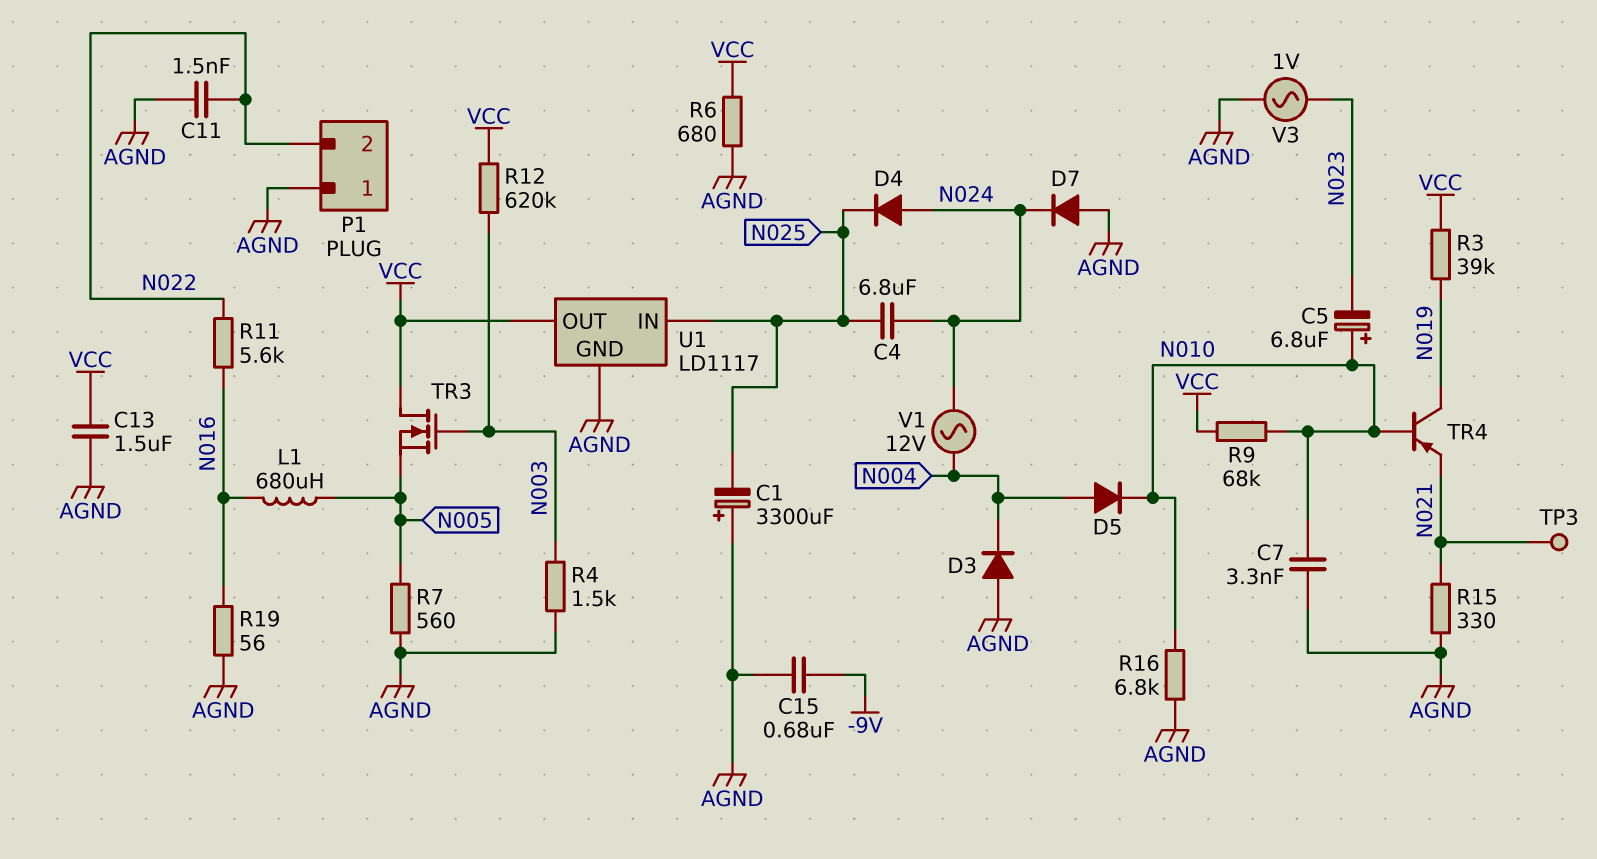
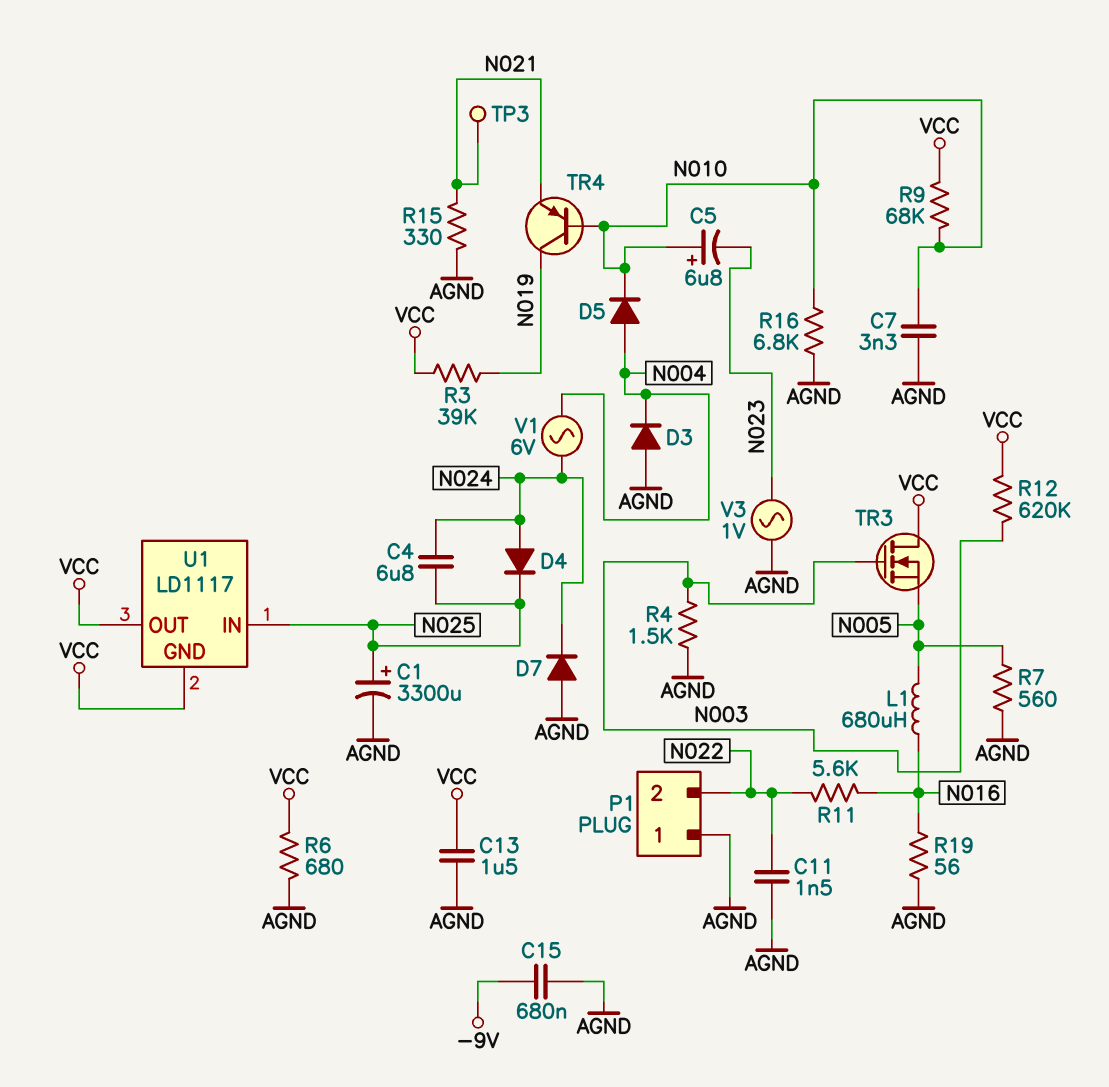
C1: 3300uF (plus AGND, minus N025) -> 3300uF (plus N025, minus AGND)
U1 pin GND: AGND -> VCC
V1: AC 12V (N004, N024) -> AC 6V (N004, N024)

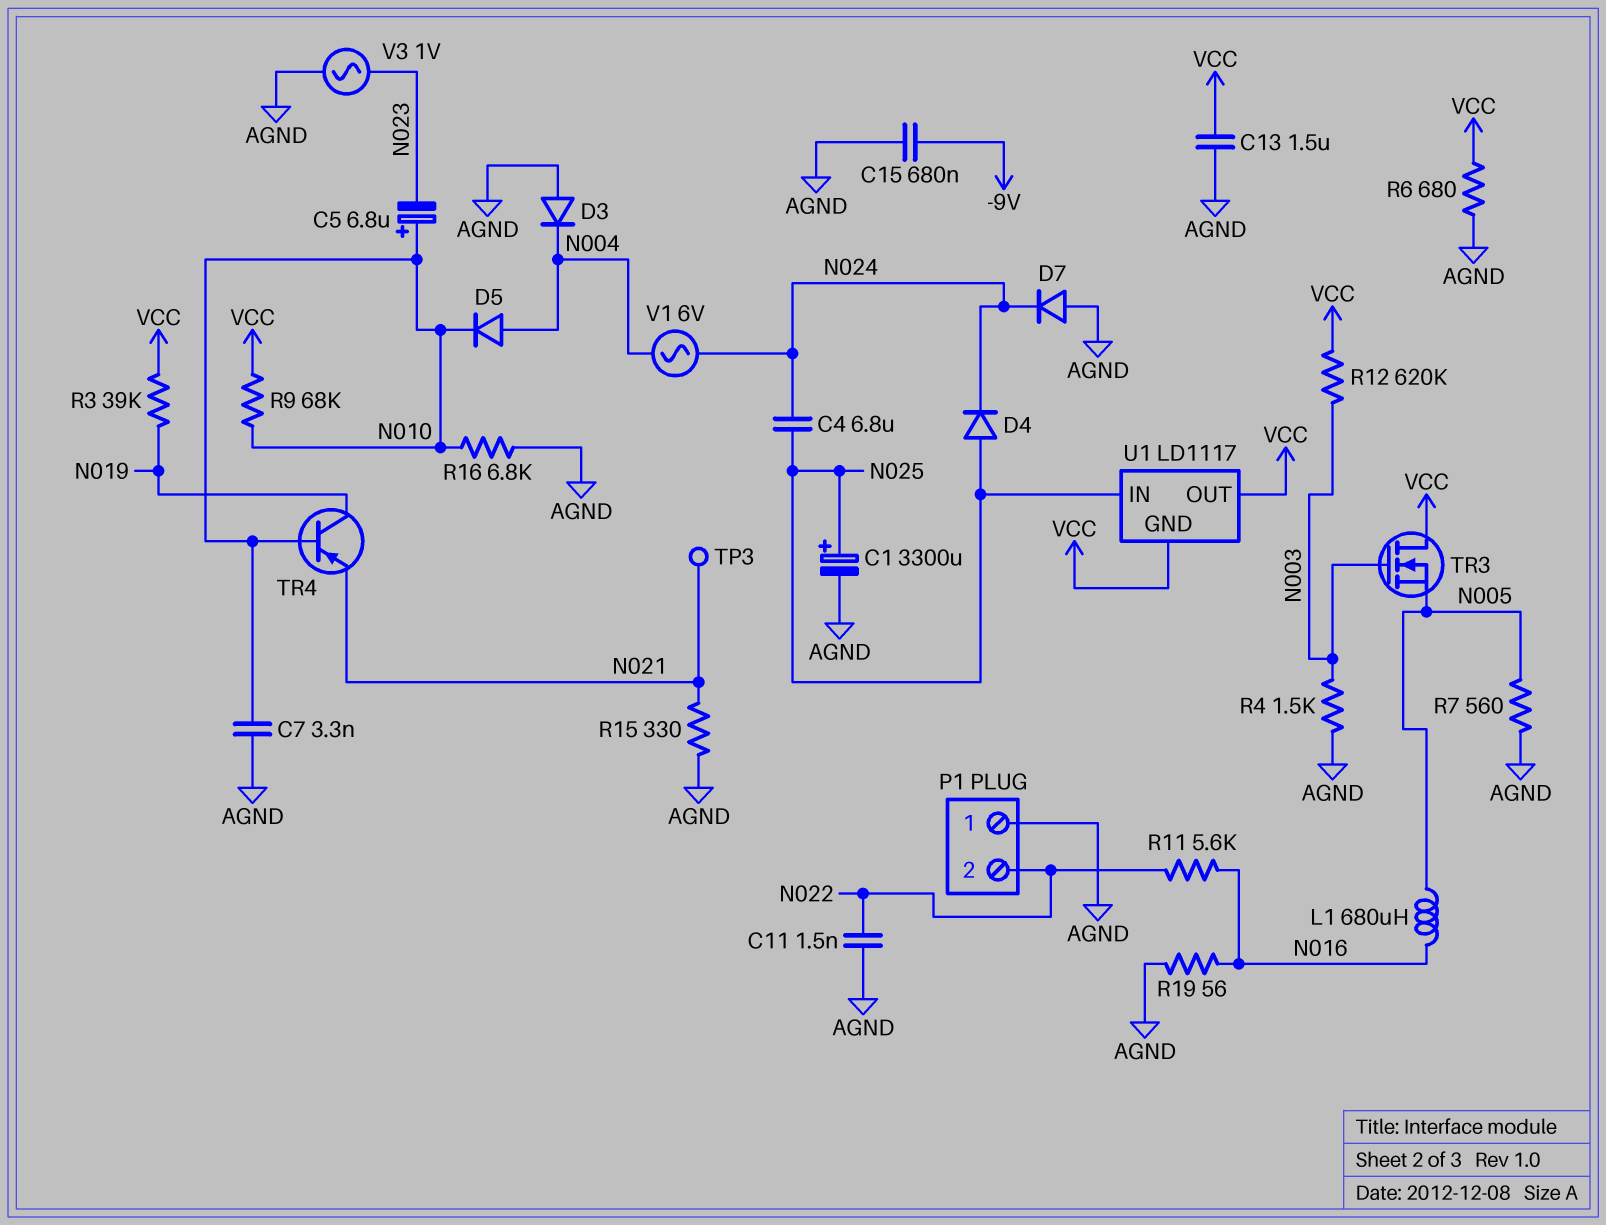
D4: diode (A N024, K N025) -> diode (A N025, K N024)

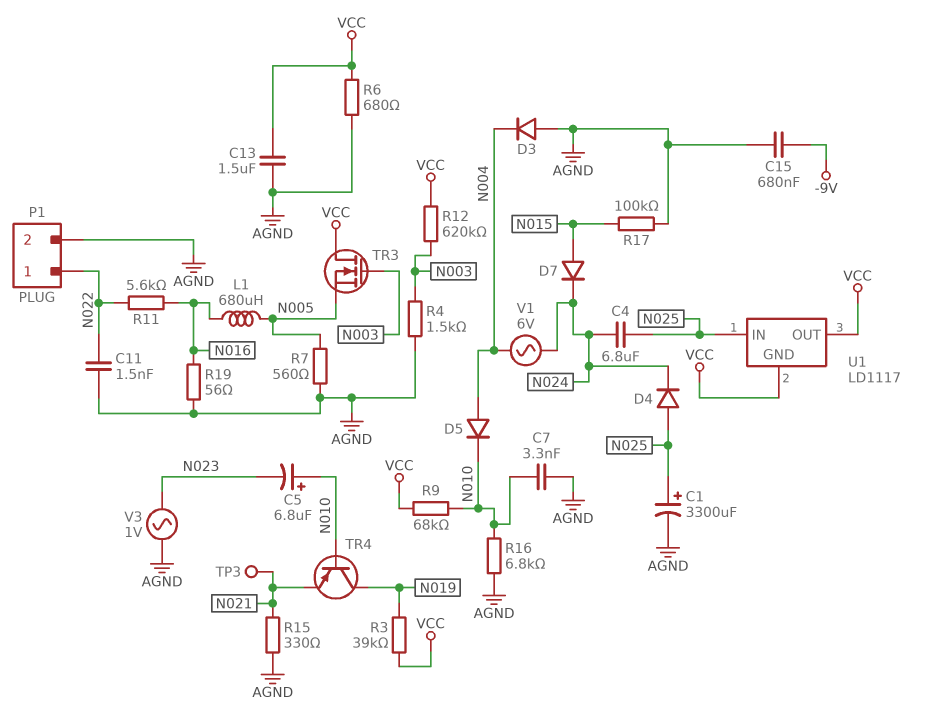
D7: diode (A AGND, K N024) -> diode (A N015, K N024)
P1 pin 1: AGND -> N022
P1 pin 2: N022 -> AGND
R17: none -> 100k (AGND, N015)

